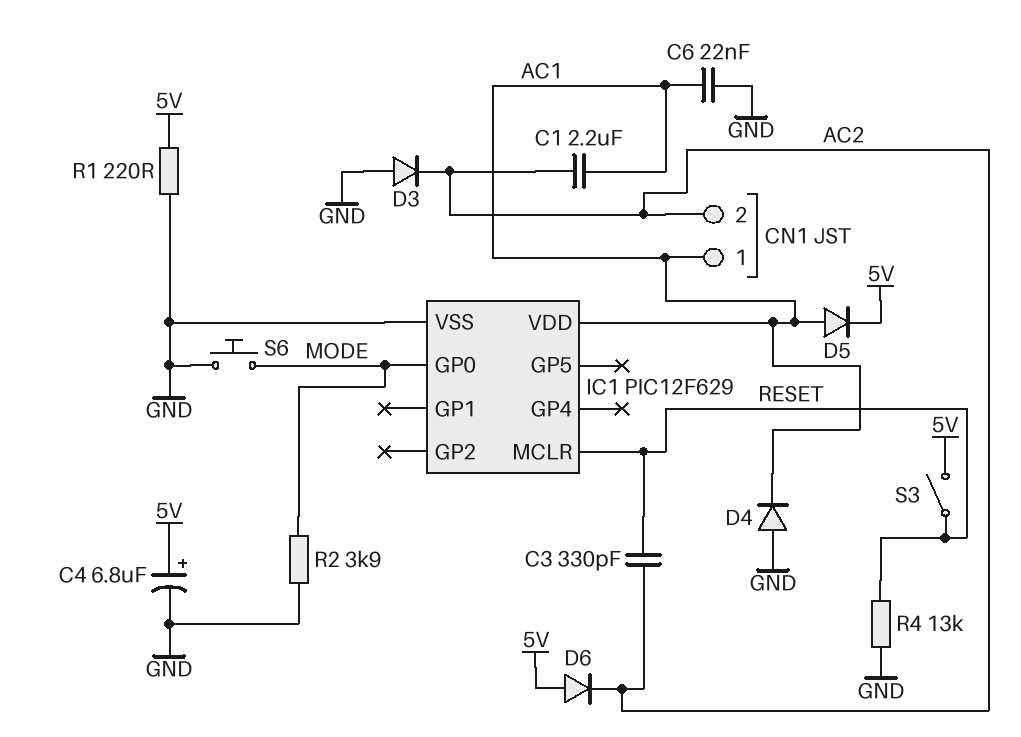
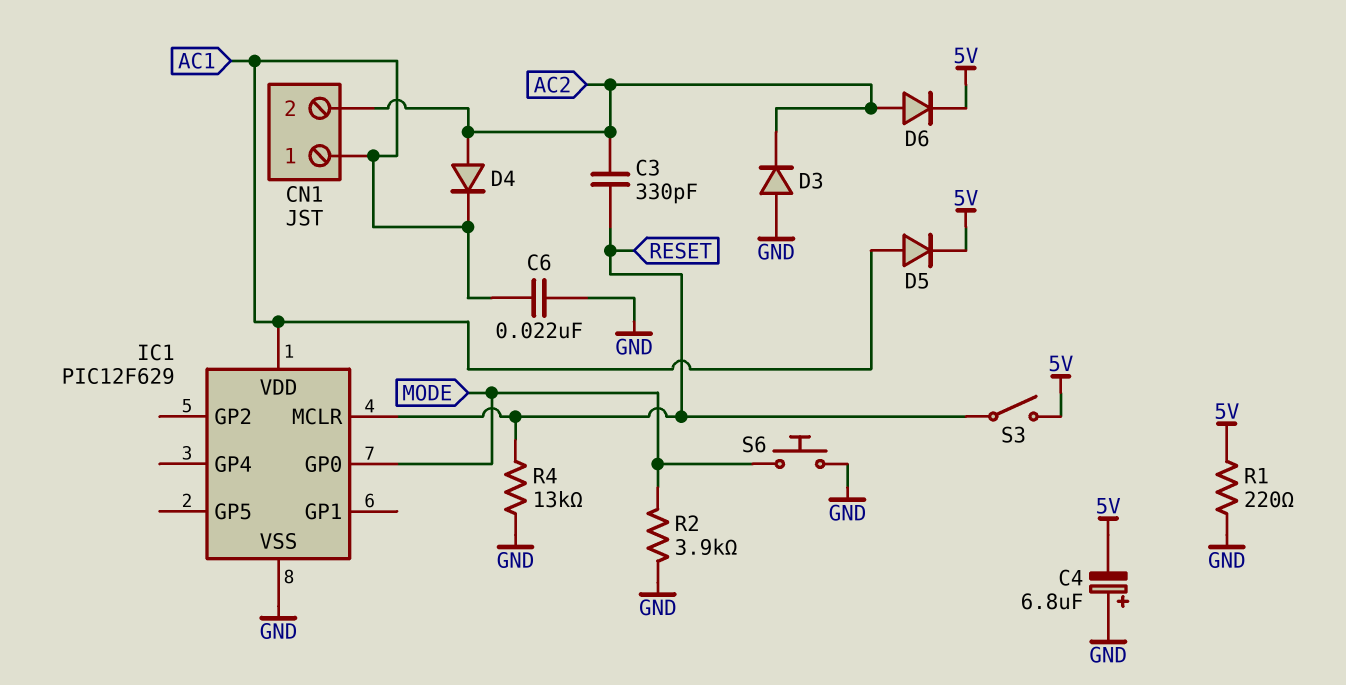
C1: 2.2uF (AC1, AC2) -> none
C4: 6.8uF (plus 5V, minus GND) -> 6.8uF (plus GND, minus 5V)
D4: diode (A GND, K AC1) -> diode (A AC2, K AC1)
D6: diode (A 5V, K AC2) -> diode (A AC2, K 5V)

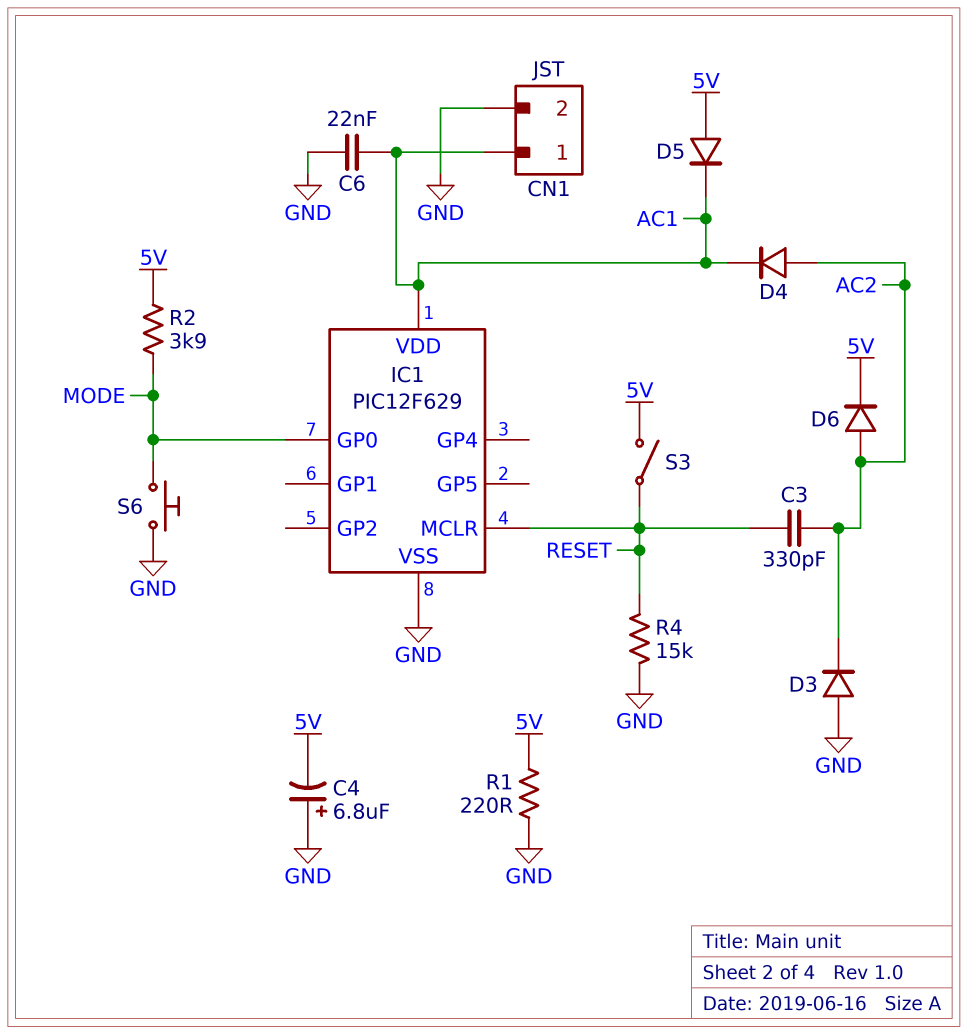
CN1 pin 2: AC2 -> GND
D5: diode (A AC1, K 5V) -> diode (A 5V, K AC1)
R2: 3.9k (GND, MODE) -> 3.9k (5V, MODE)
R4: 13k (GND, RESET) -> 15k (GND, RESET)

